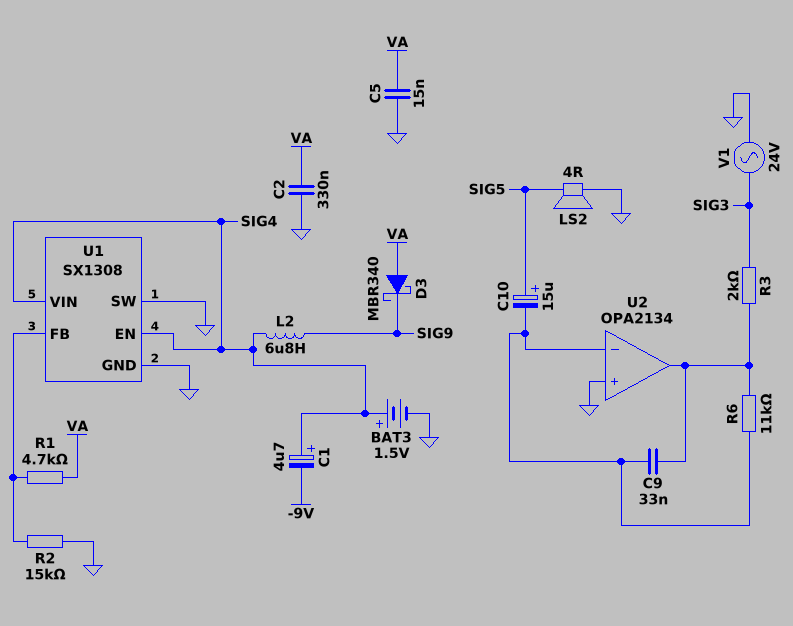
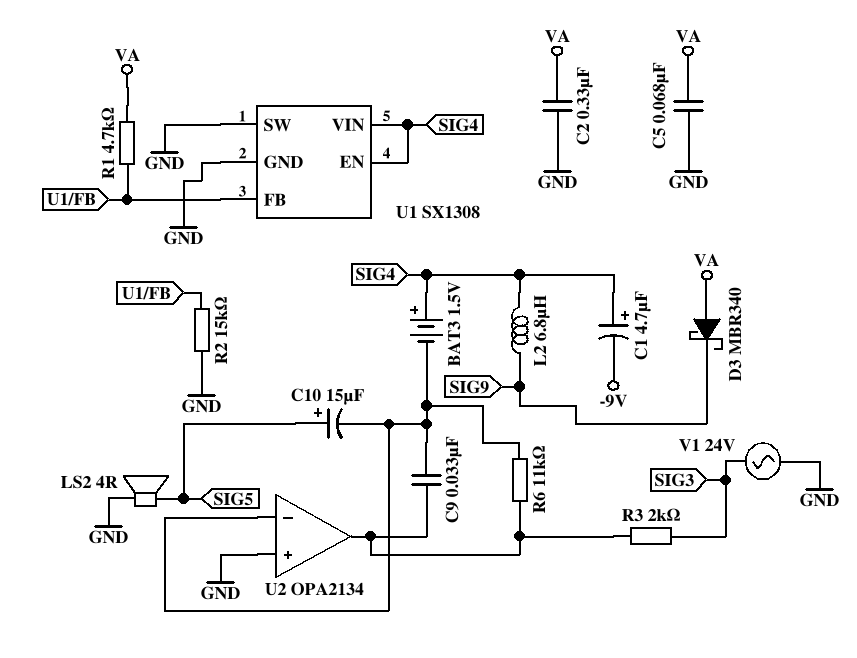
BAT3: 1.5V (plus SIG4, minus GND) -> 1.5V (plus SIG4, minus U2/in-)
C5: 15nF (GND, VA) -> 68nF (GND, VA)

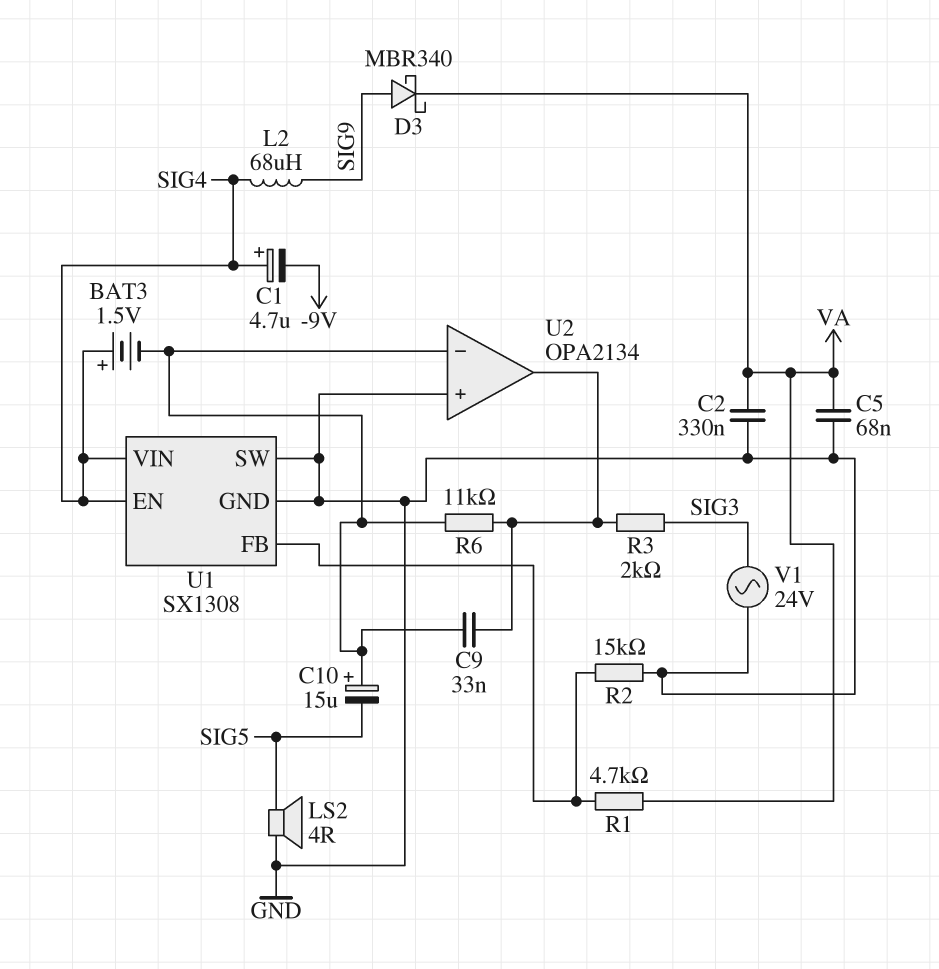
C10: 15uF (plus SIG5, minus U2/in-) -> 15uF (plus U2/in-, minus SIG5)
D3: schottky MBR340 (A VA, K SIG9) -> schottky MBR340 (A SIG9, K VA)
L2: 6.8uH (SIG4, SIG9) -> 68uH (SIG4, SIG9)

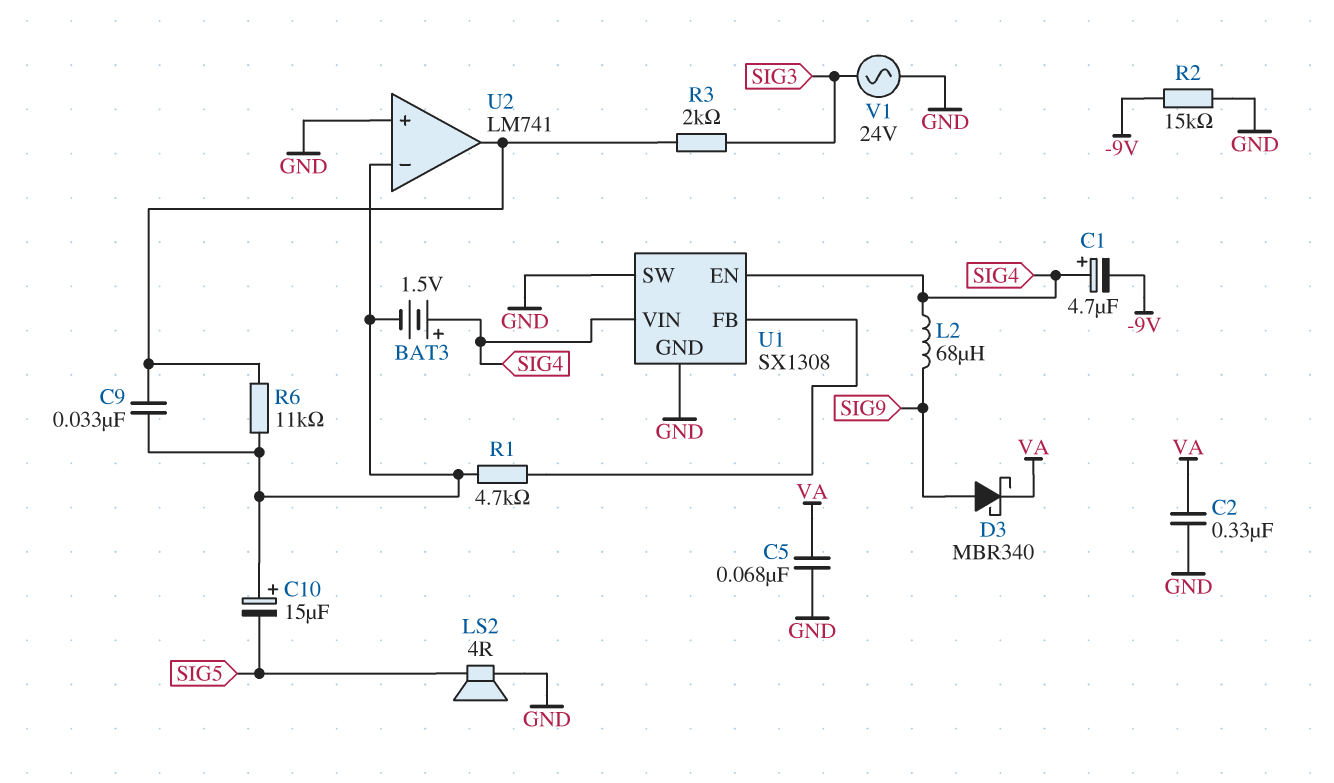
R1: 4.7k (U1/FB, VA) -> 4.7k (U1/FB, U2/in-)
R2: 15k (GND, U1/FB) -> 15k (-9V, GND)
U2: OPA2134 -> LM741

